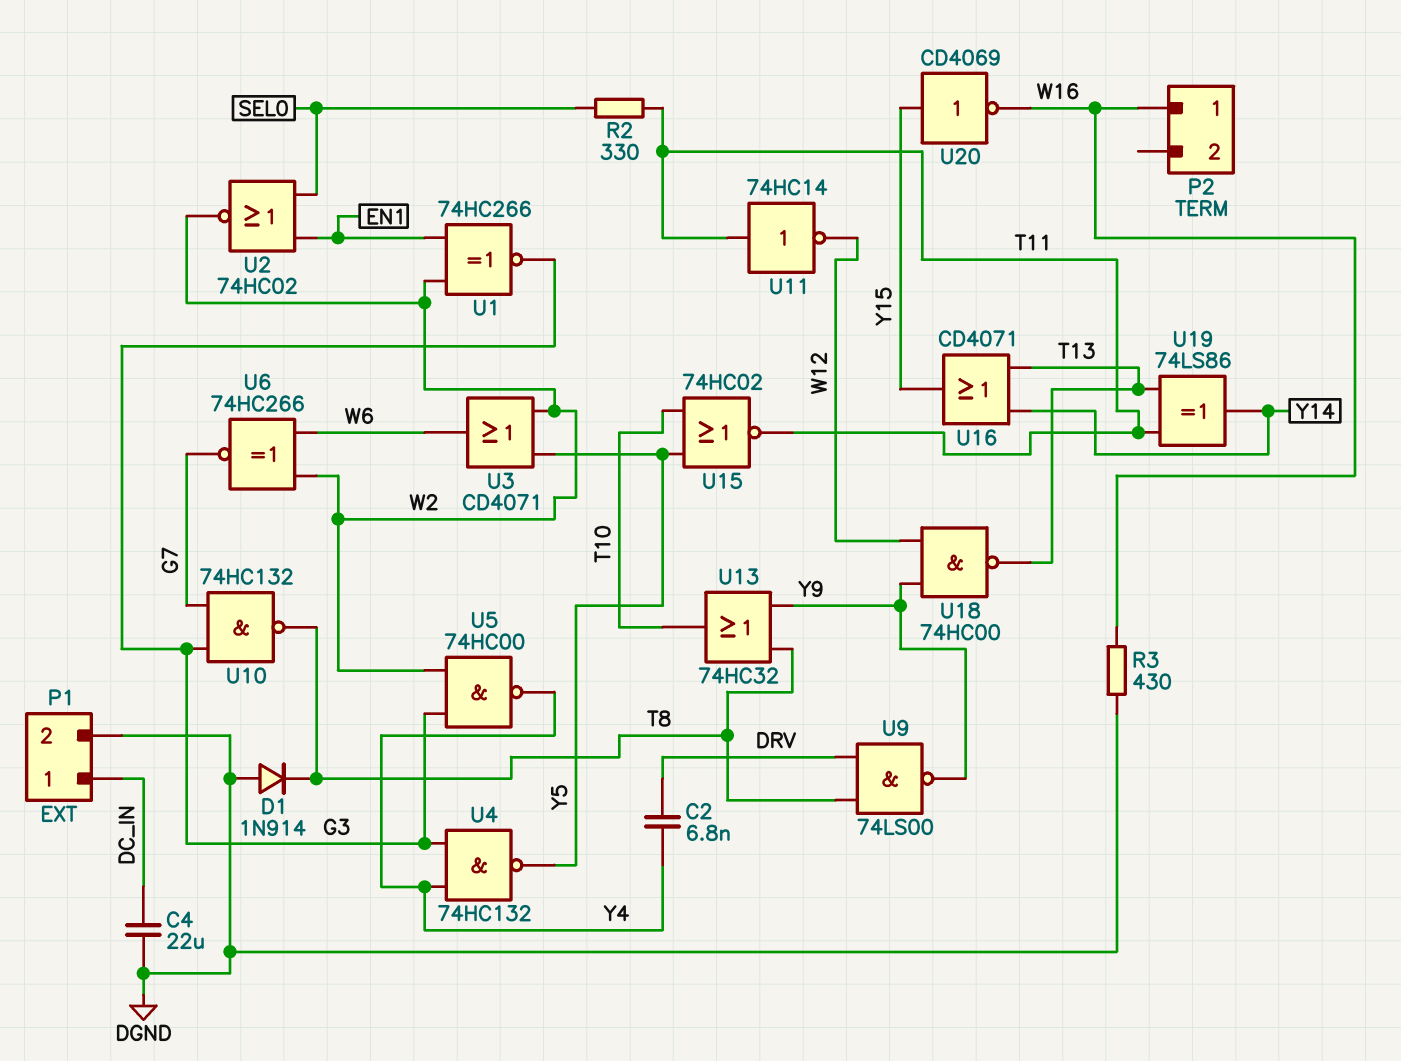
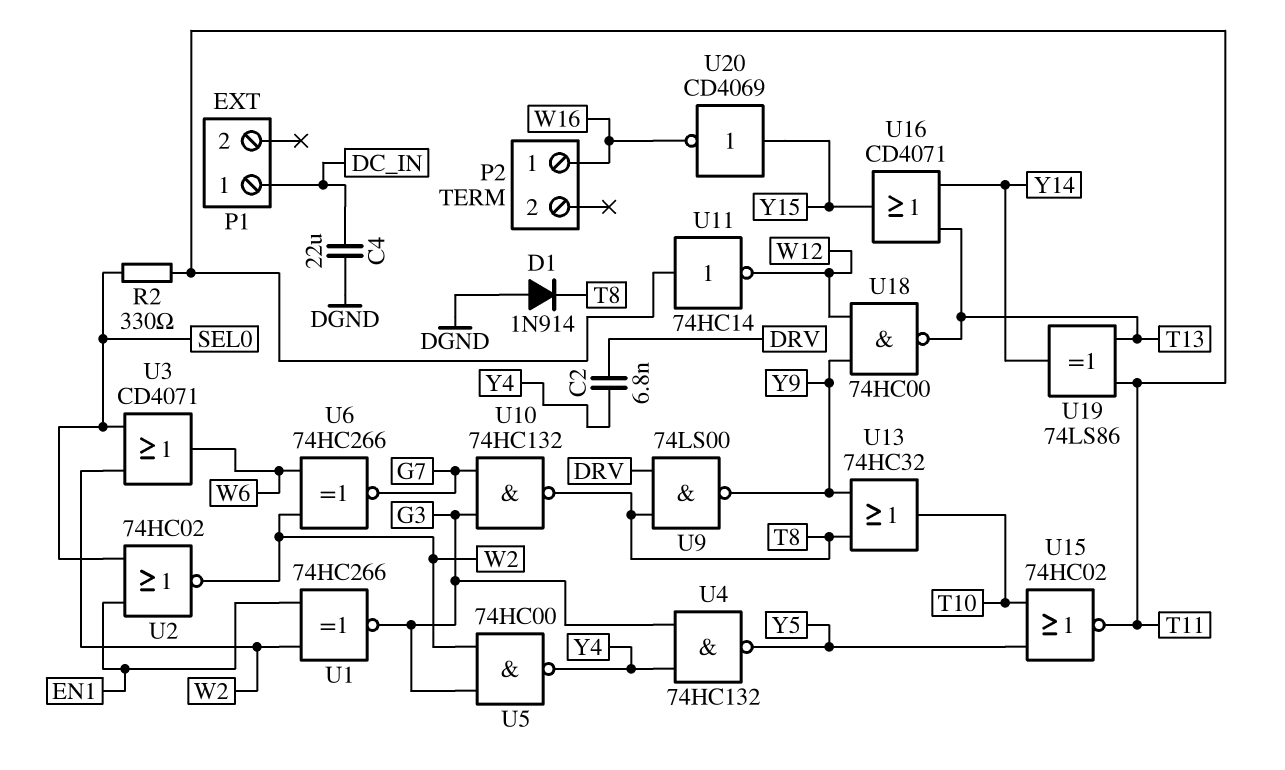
P1 pin 2: DGND -> none
R3: 430 (DGND, W16) -> none
U3: OR CD4071 (in W2, in Y5, out W6) -> OR CD4071 (in SEL0, in W2, out W6)

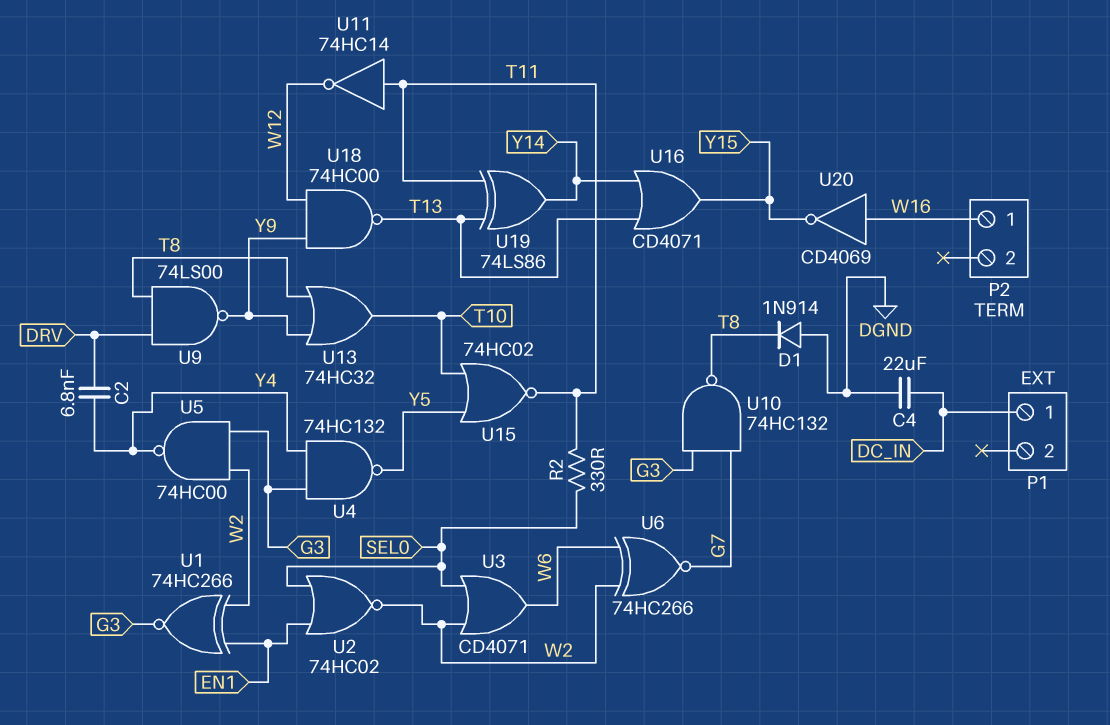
U20: NOT CD4069 (in Y15, out W16) -> NOT CD4069 (in W16, out Y15)

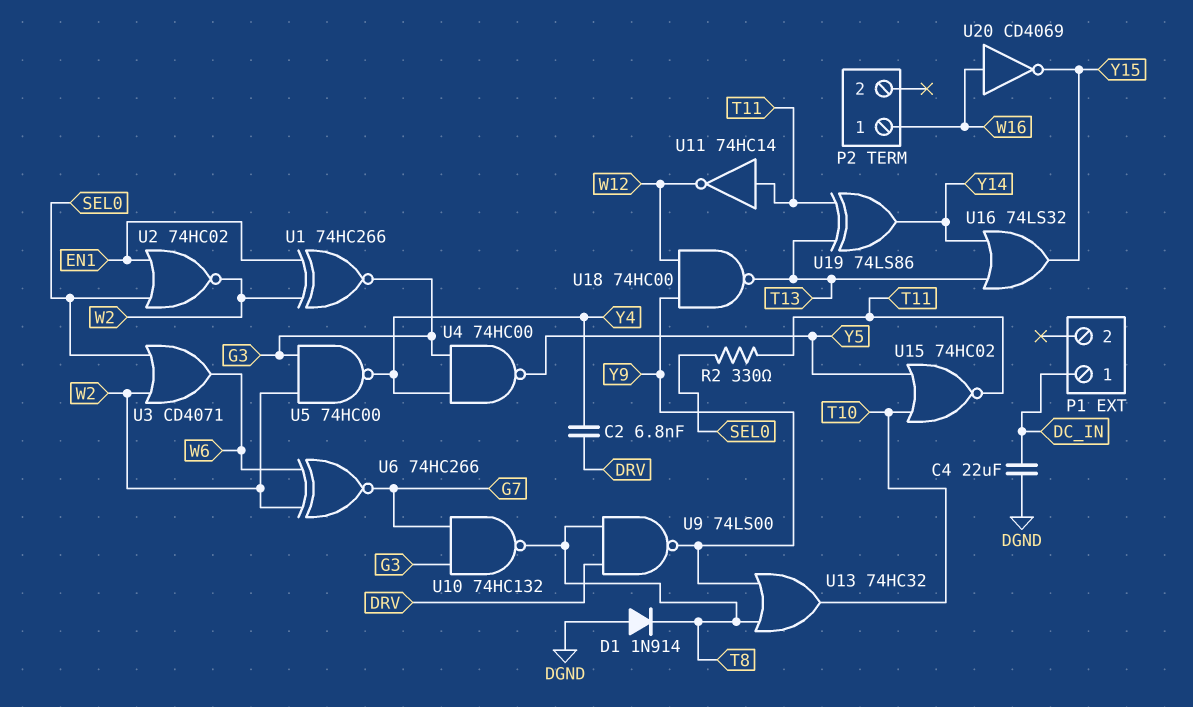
U4: NAND 74HC132 (in G3, in Y4, out Y5) -> NAND 74HC00 (in G3, in Y4, out Y5)
U16: OR CD4071 (in T13, in Y14, out Y15) -> OR 74LS32 (in T13, in Y14, out Y15)

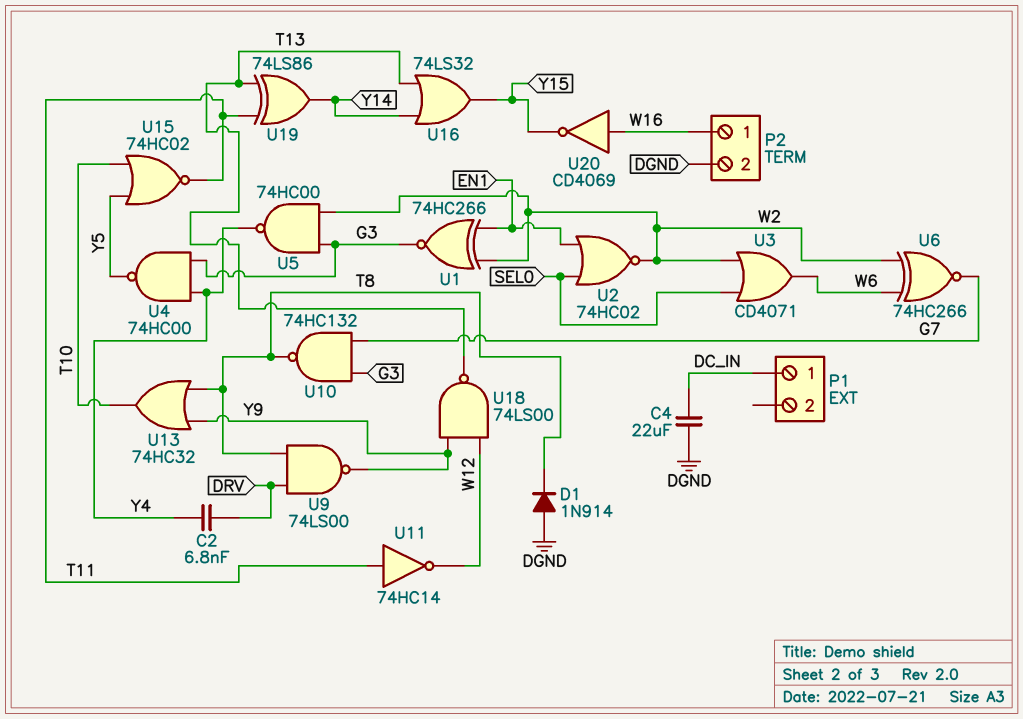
P2 pin 2: none -> DGND
R2: 330 (SEL0, T11) -> none
U18: NAND 74HC00 (in W12, in Y9, out T13) -> NAND 74LS00 (in W12, in Y9, out T13)

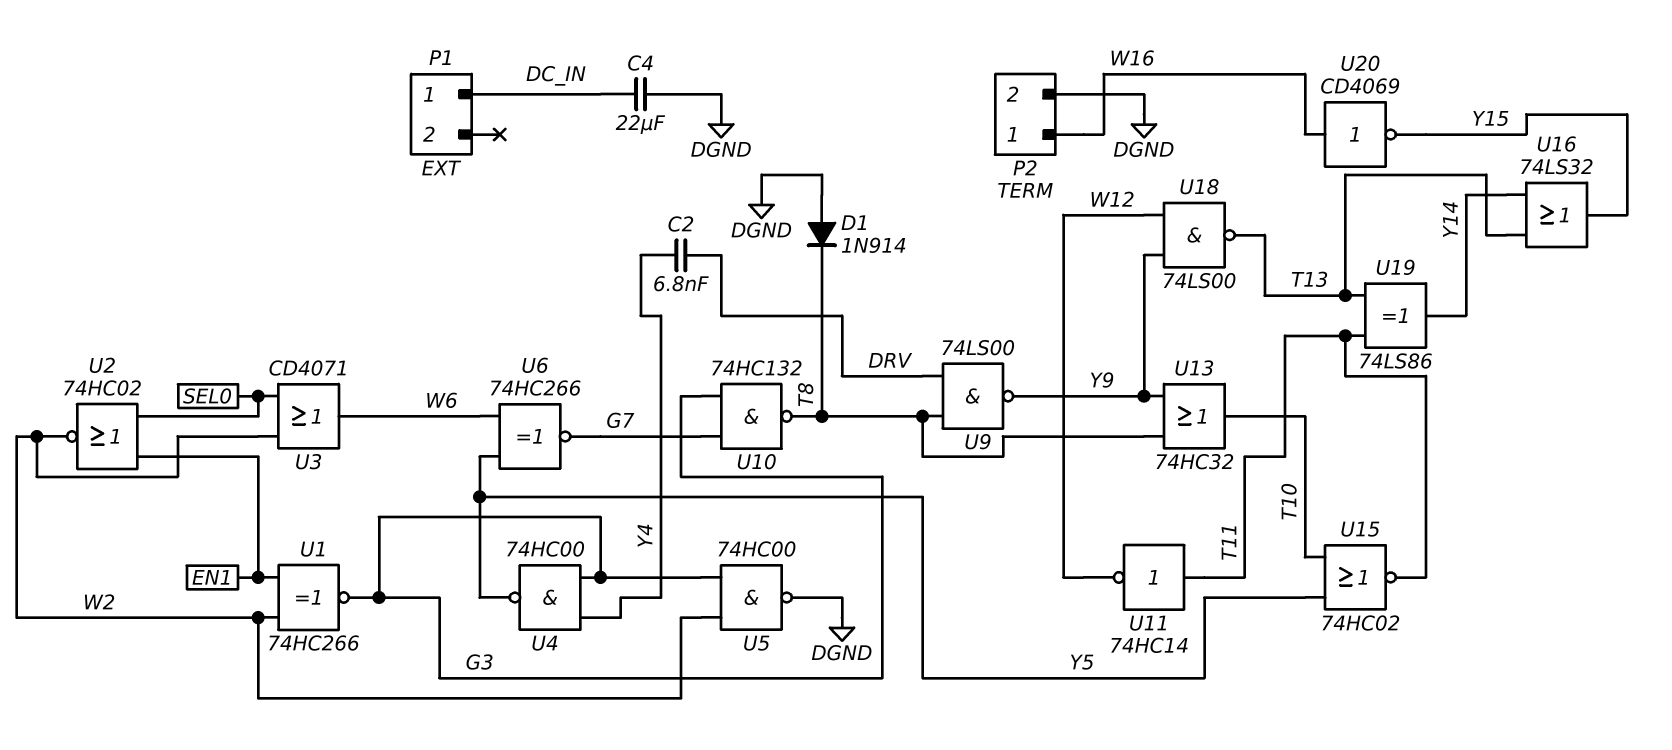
U5: NAND 74HC00 (in G3, in W2, out Y4) -> NAND 74HC00 (in G3, in W2, out DGND)
U6: XNOR 74HC266 (in W2, in W6, out G7) -> XNOR 74HC266 (in W6, in Y5, out G7)

